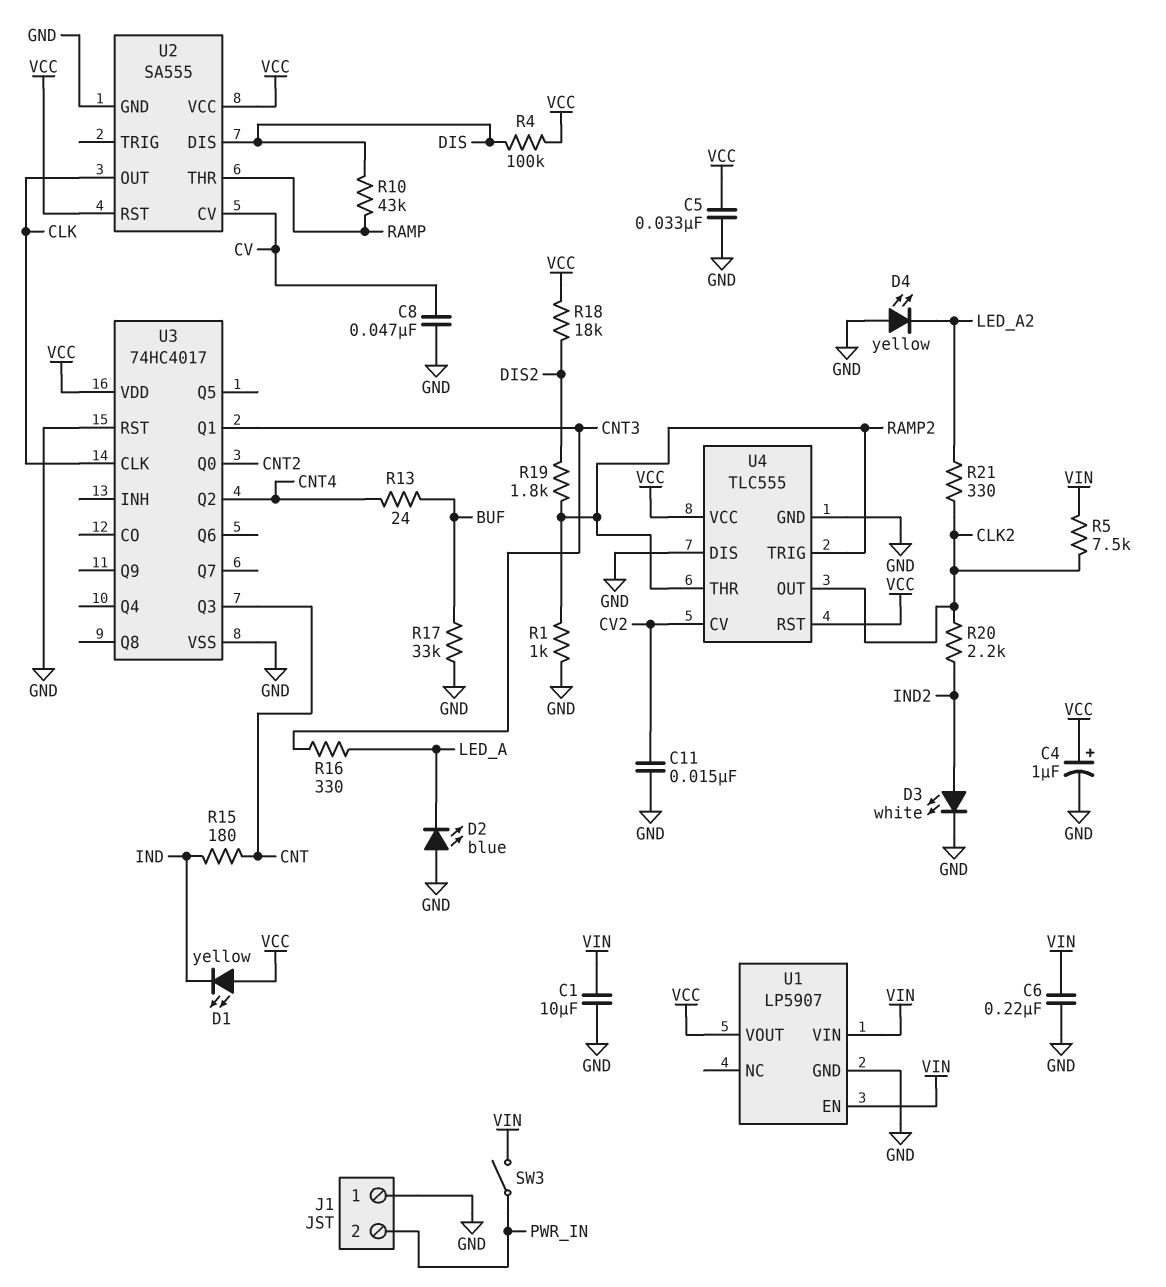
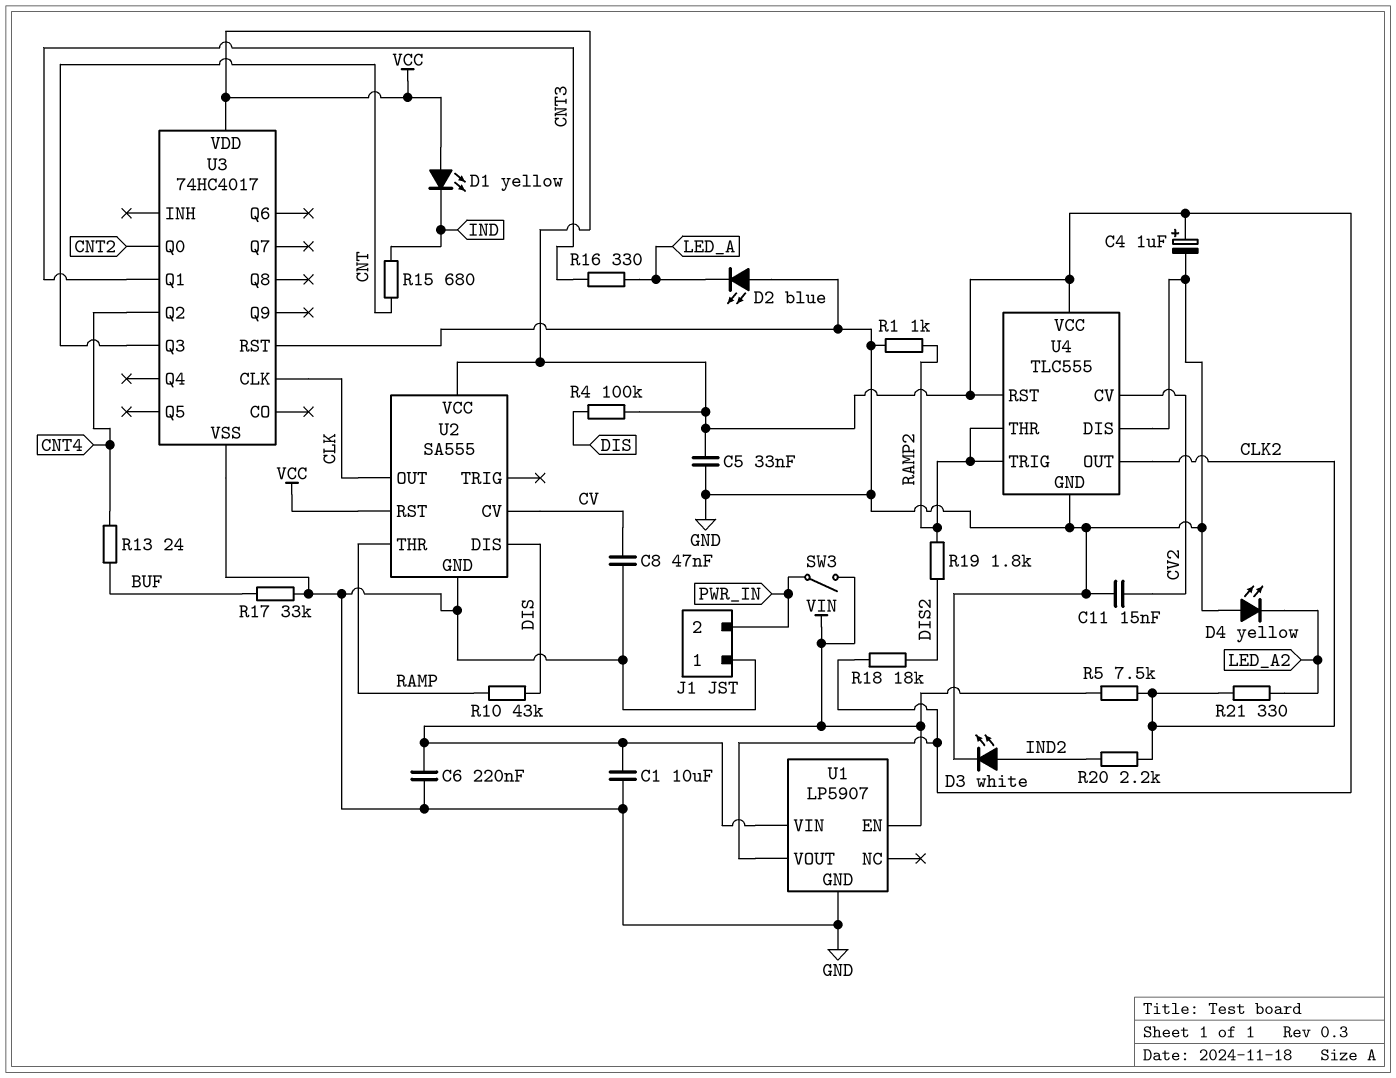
R15: 180 (CNT, IND) -> 680 (CNT, IND)

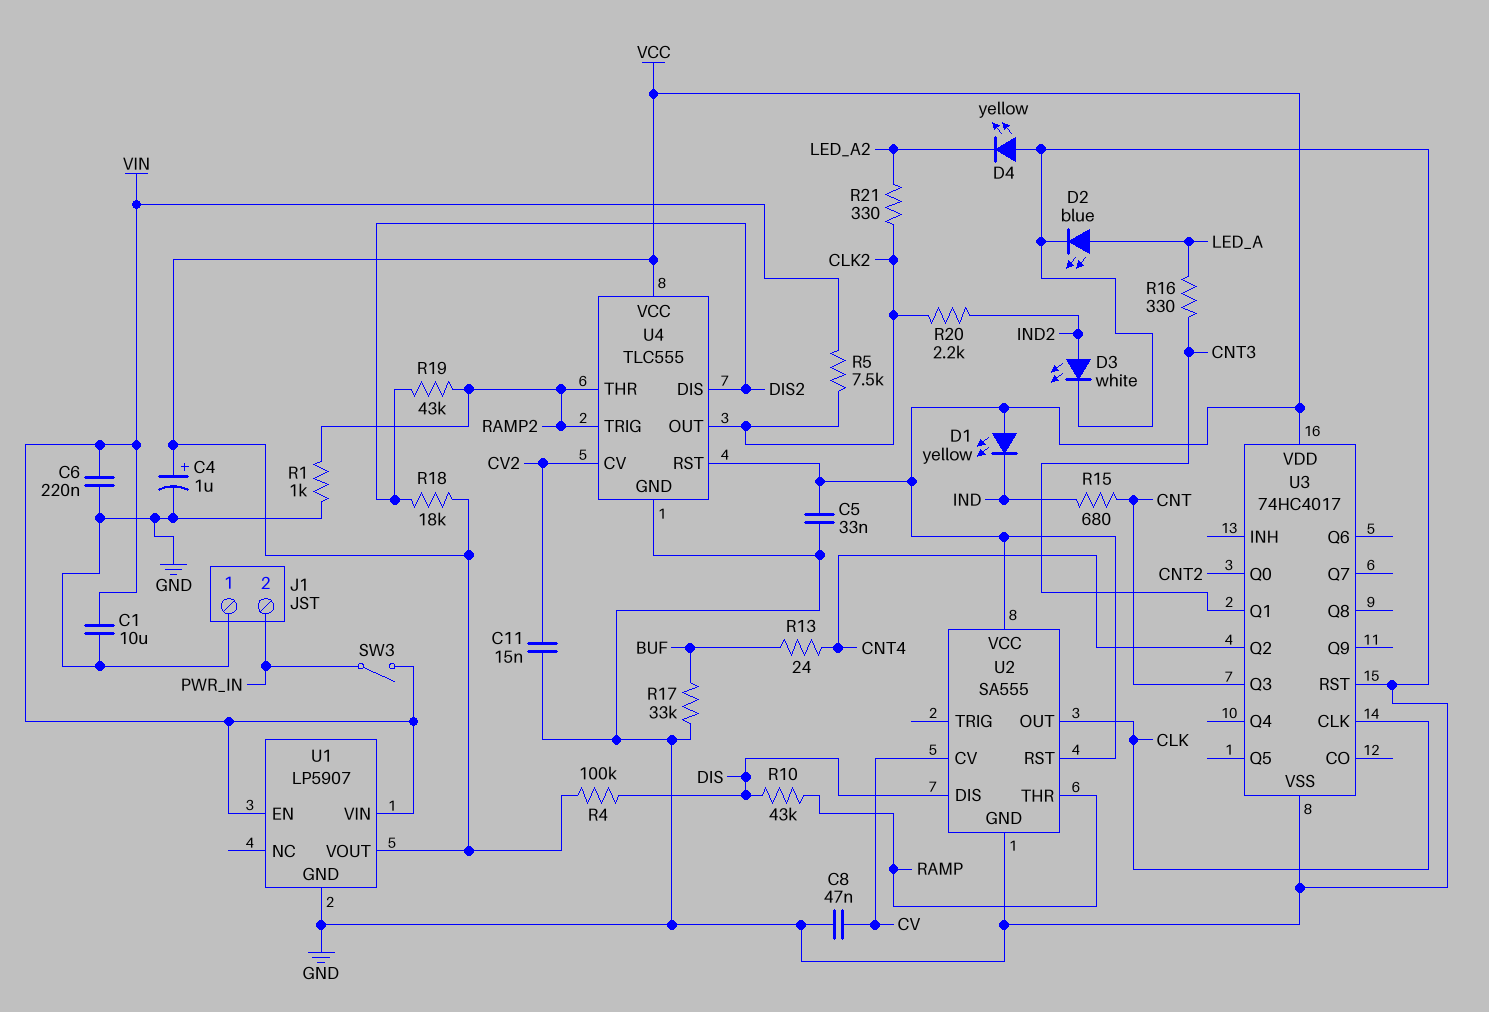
D2: LED blue (A GND, K LED_A) -> LED blue (A LED_A, K GND)
R19: 1.8k (DIS2, RAMP2) -> 43k (DIS2, RAMP2)
U4 pin DIS: GND -> DIS2

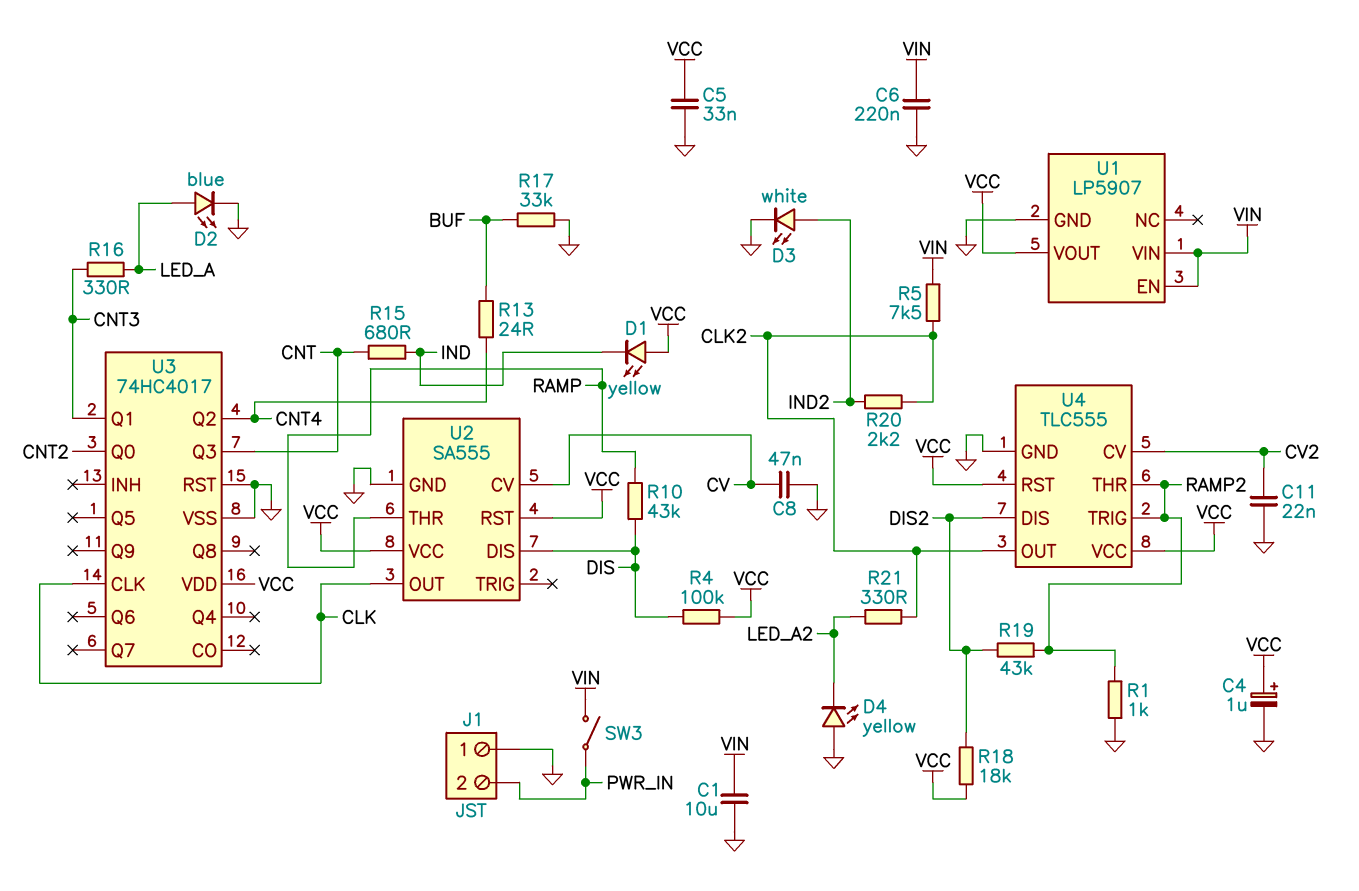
C11: 15nF (CV2, GND) -> 22nF (CV2, GND)

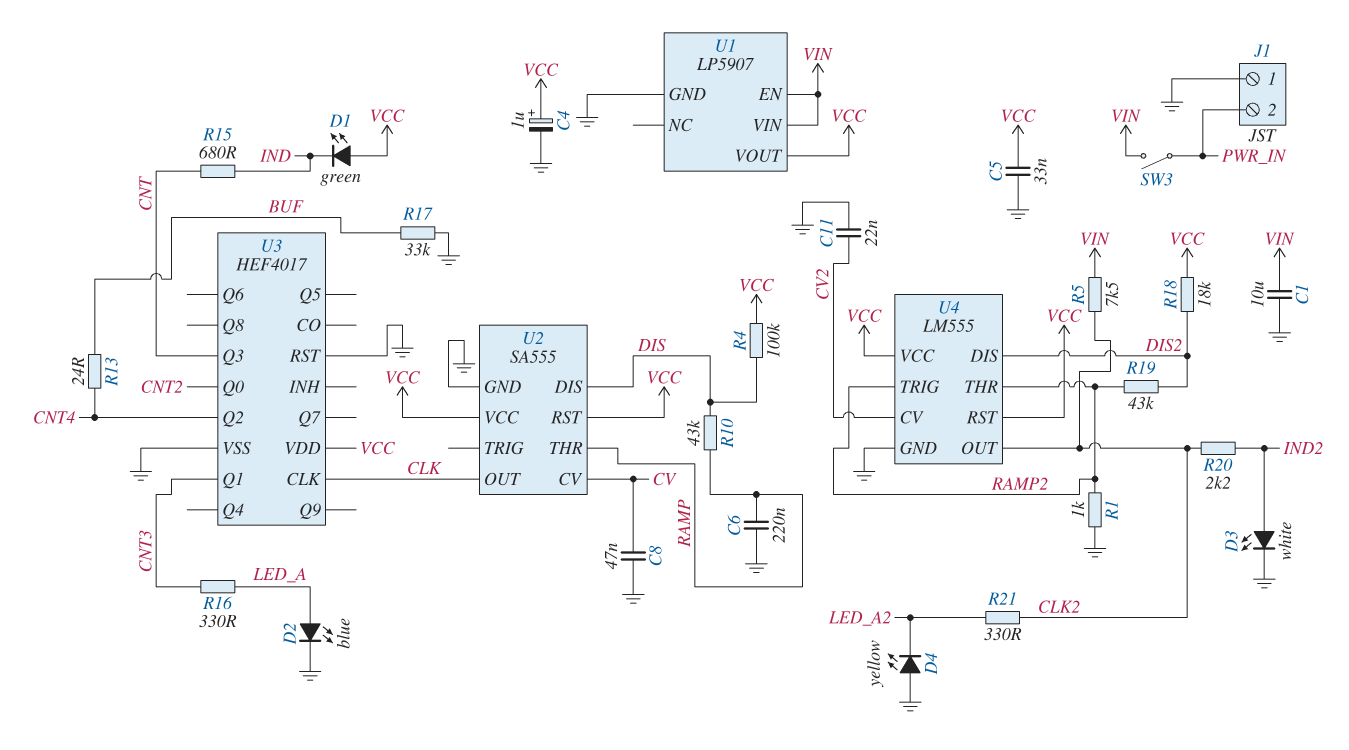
C6: 220nF (GND, VIN) -> 220nF (GND, RAMP)
D1: LED yellow (A VCC, K IND) -> LED green (A VCC, K IND)
U3: 74HC4017 -> HEF4017
U4: TLC555 -> LM555

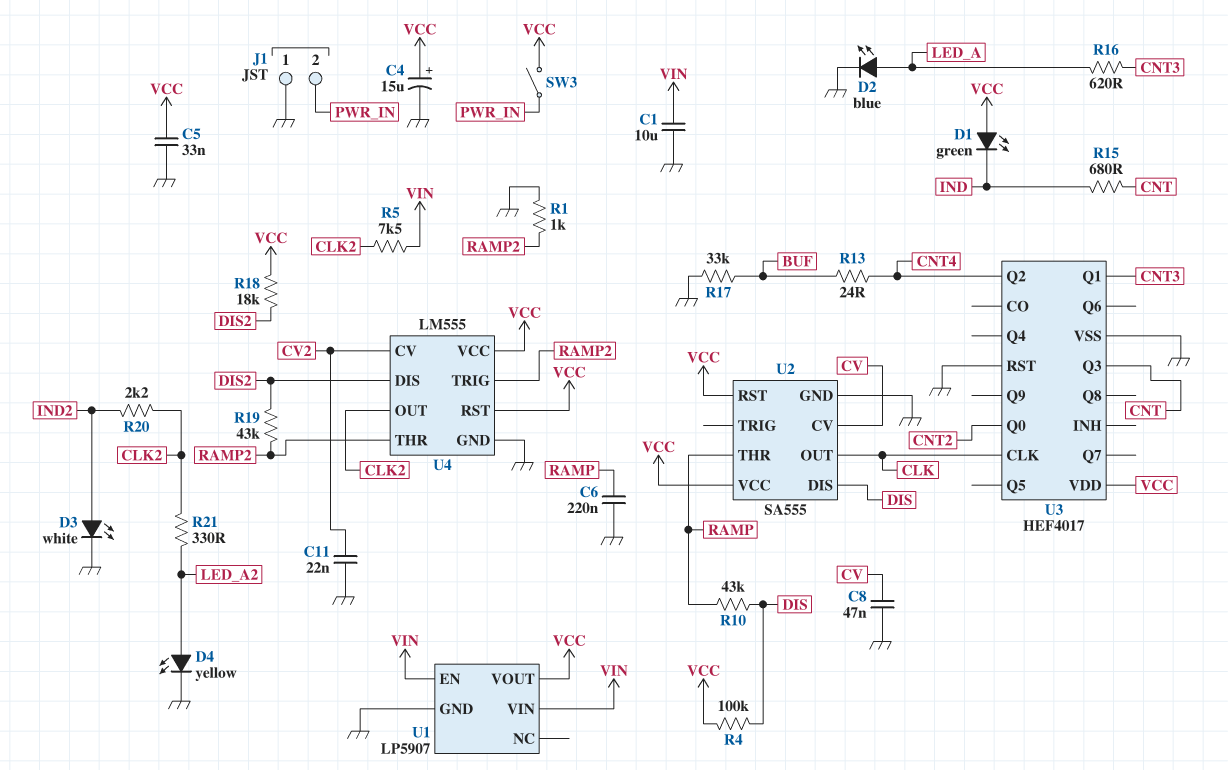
C4: 1uF (plus VCC, minus GND) -> 15uF (plus VCC, minus GND)
D4: LED yellow (A GND, K LED_A2) -> LED yellow (A LED_A2, K GND)
R16: 330 (CNT3, LED_A) -> 620 (CNT3, LED_A)
SW3: switch (PWR_IN, VIN) -> switch (PWR_IN, VCC)

